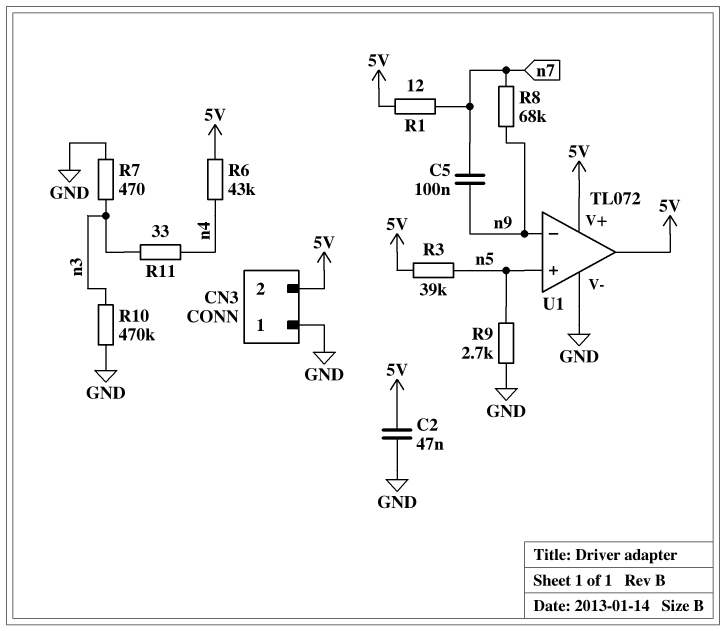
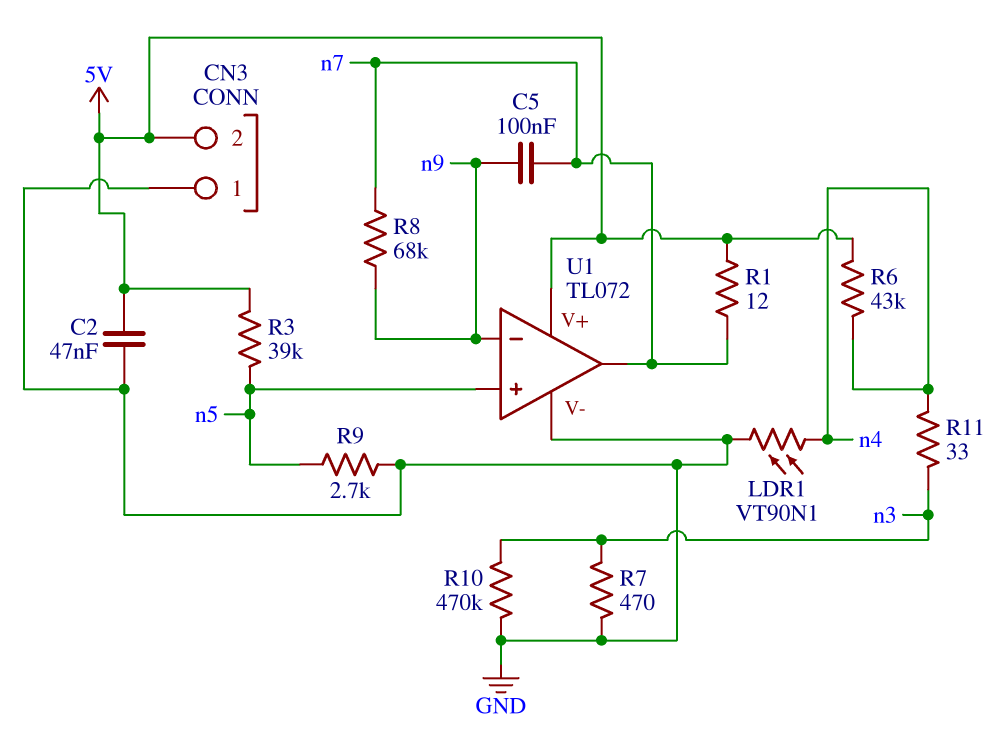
LDR1: none -> VT90N1 (GND, n4)
U1 pin out: 5V -> n7

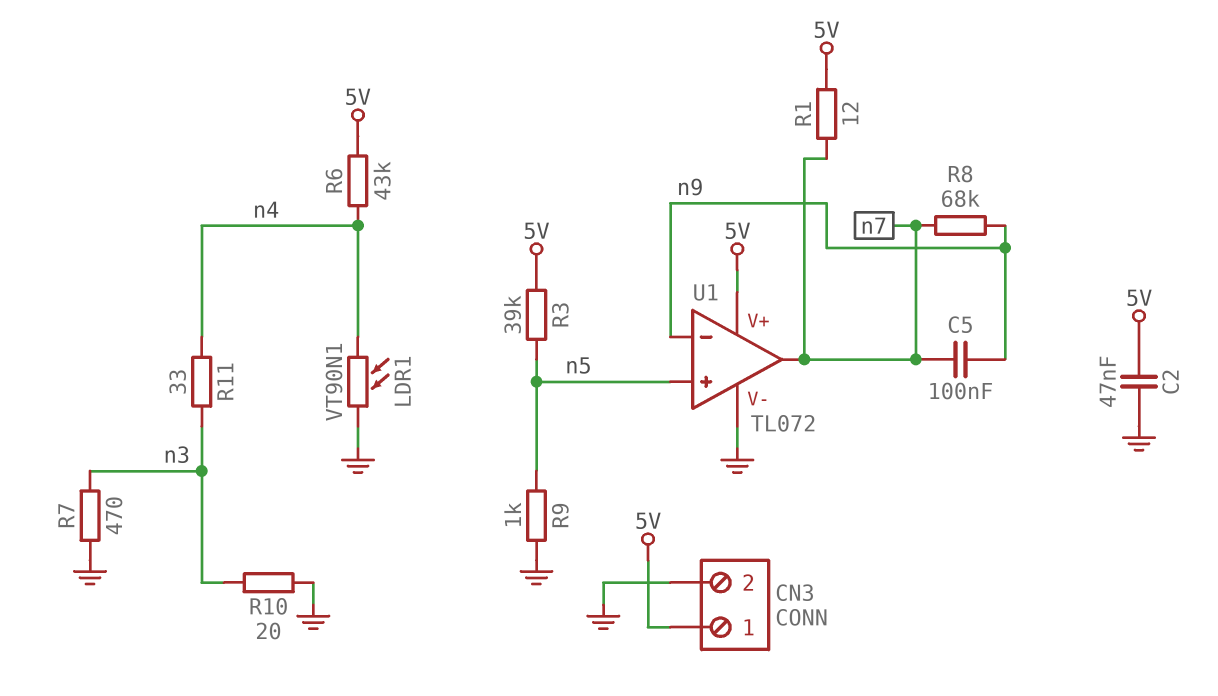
CN3 pin 1: GND -> 5V
CN3 pin 2: 5V -> GND
R9: 2.7k (GND, n5) -> 1k (GND, n5)
R10: 470k (GND, n3) -> 20 (GND, n3)

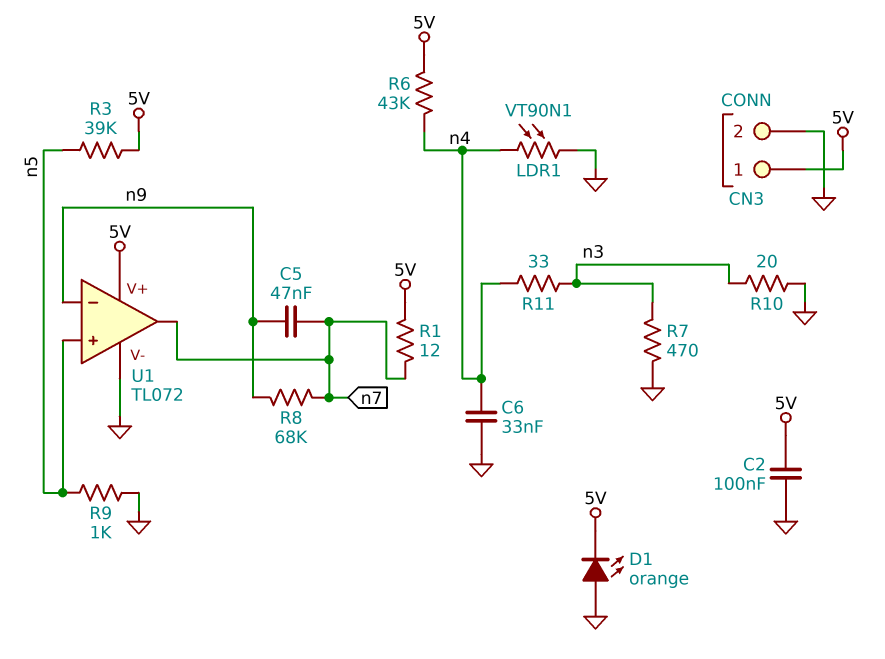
C2: 47nF (5V, GND) -> 100nF (5V, GND)
C5: 100nF (n7, n9) -> 47nF (n7, n9)
C6: none -> 33nF (GND, n4)
D1: none -> LED orange (A GND, K 5V)

